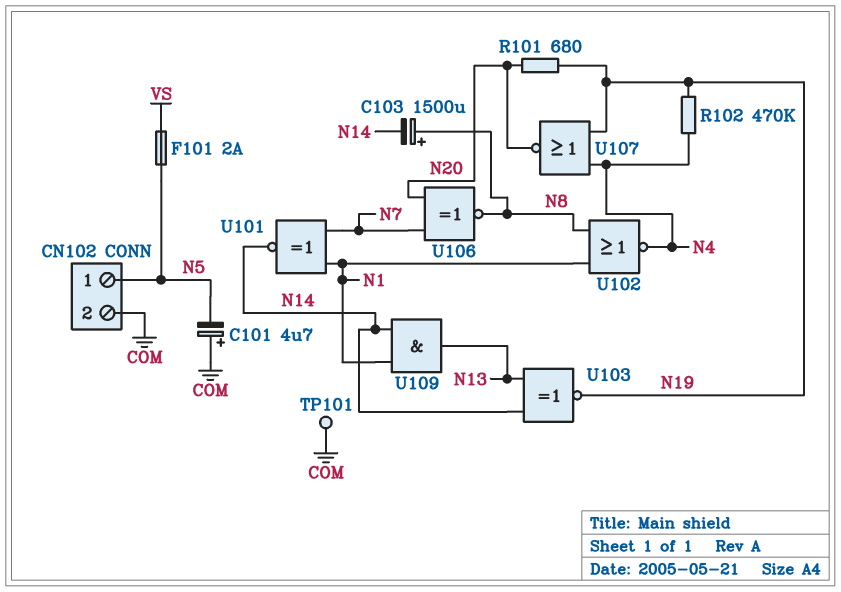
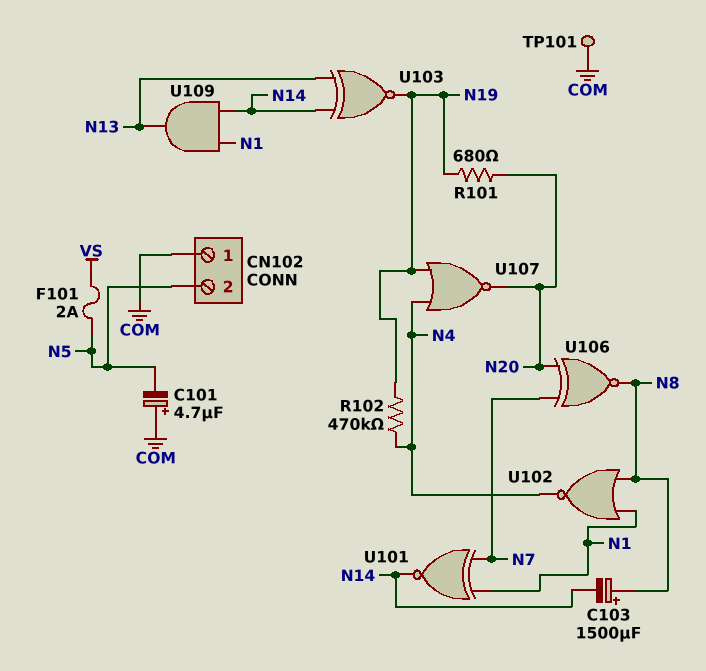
CN102 pin 1: N5 -> COM
CN102 pin 2: COM -> N5

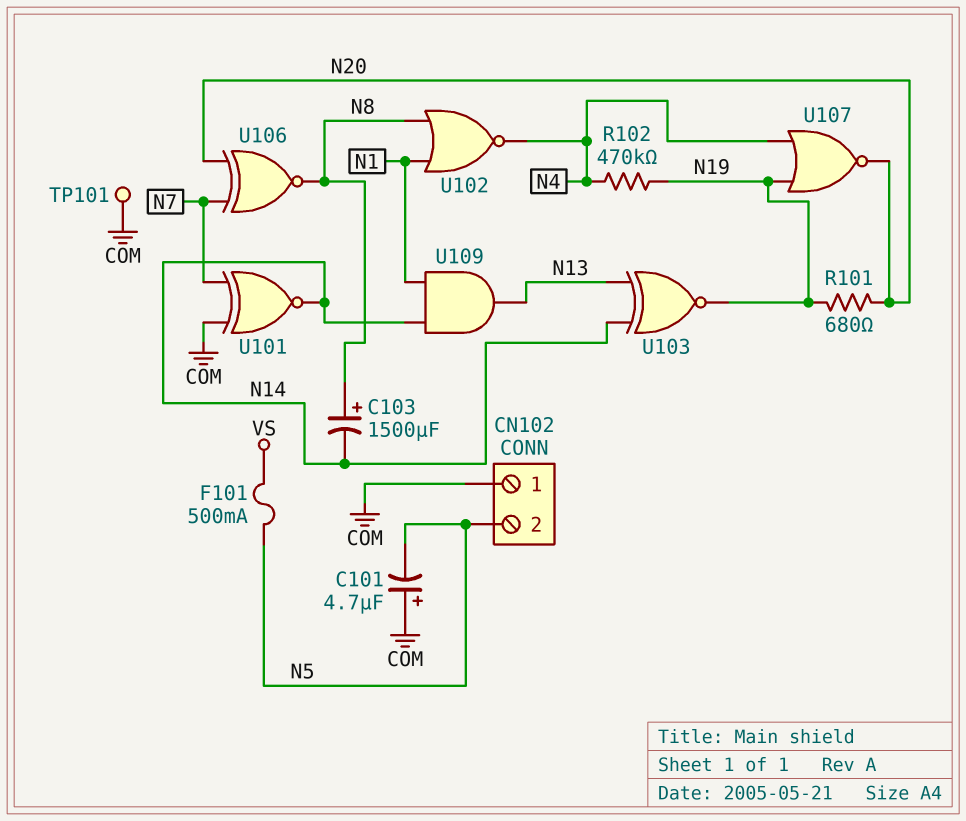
F101: 2A (N5, VS) -> 500mA (N5, VS)
U101: XNOR (in N1, in N7, out N14) -> XNOR (in COM, in N7, out N14)

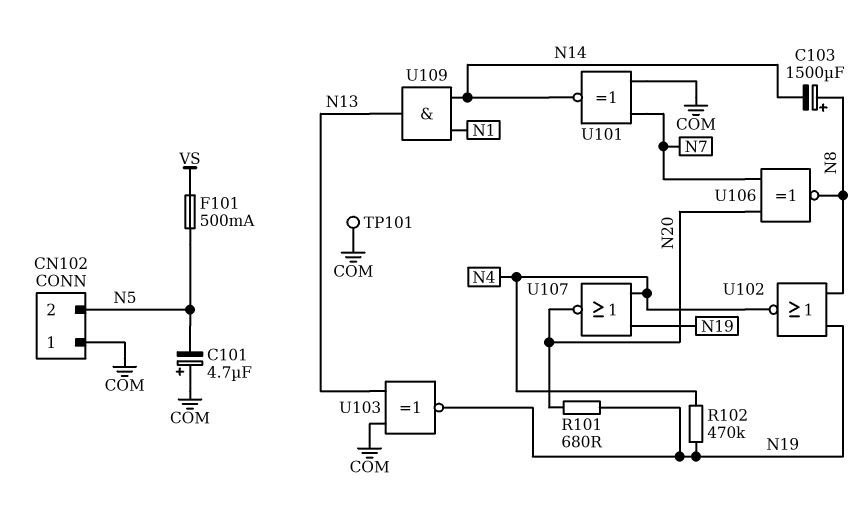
U102: NOR (in N1, in N8, out N4) -> NOR (in N8, in N19, out N4)
U103: XNOR (in N13, in N14, out N19) -> XNOR (in COM, in N13, out N19)

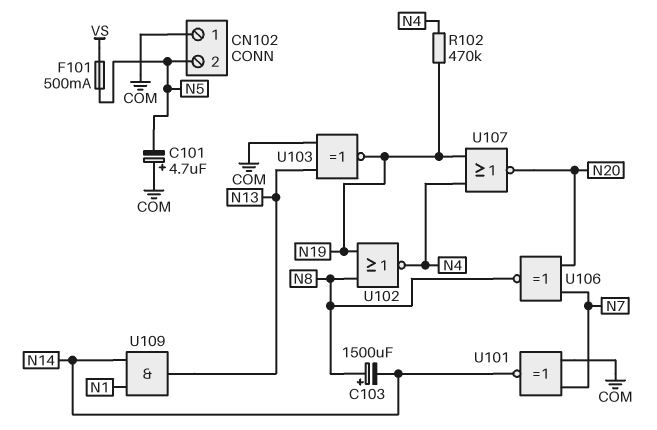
R101: 680 (N19, N20) -> none
TP101: test point (COM) -> none

